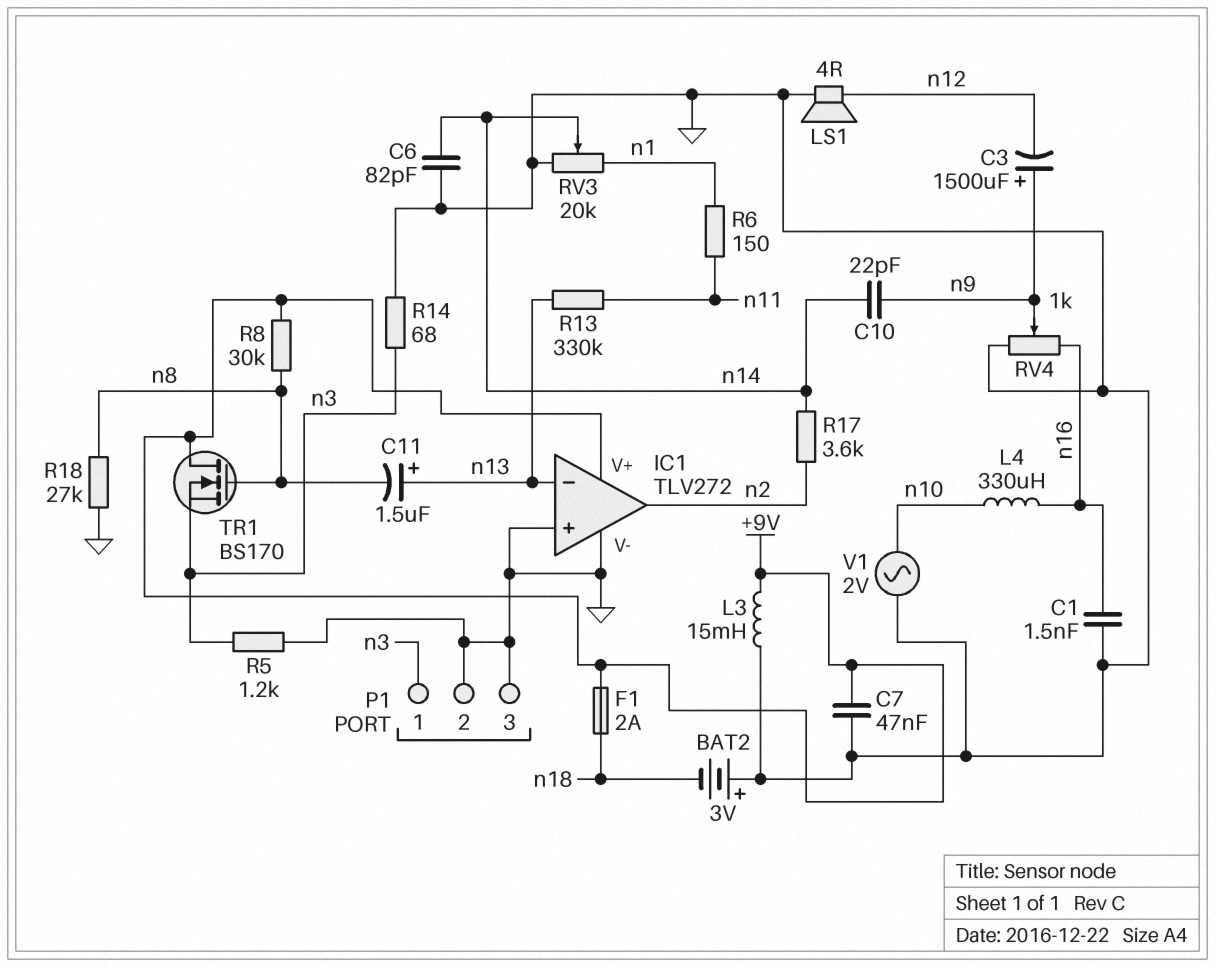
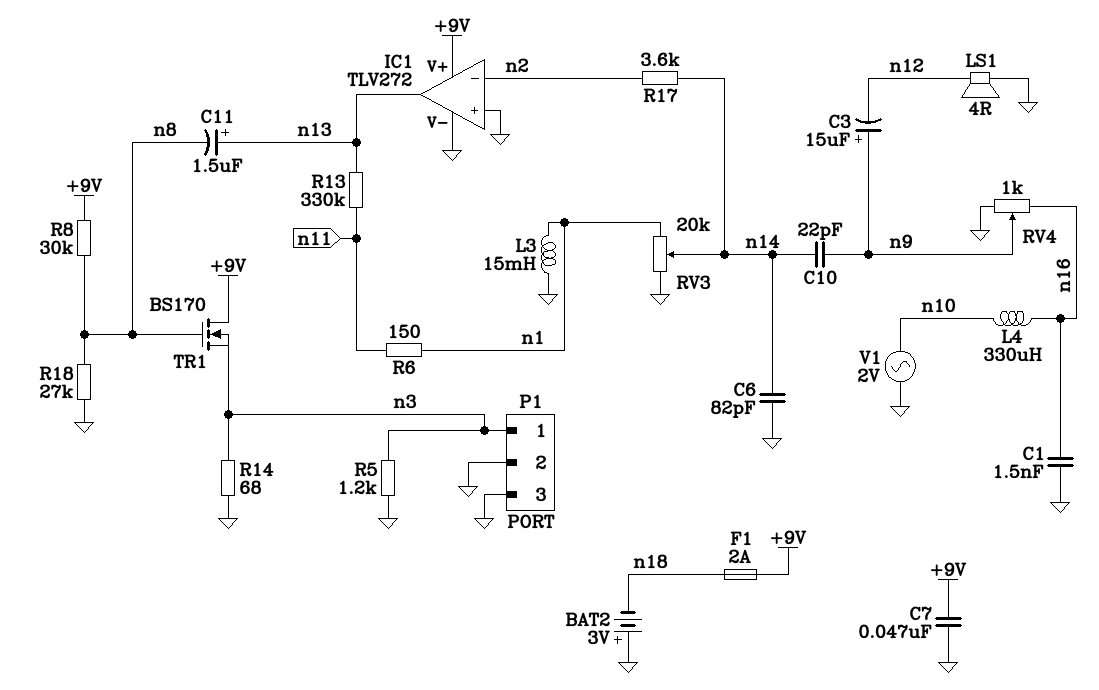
C3: 1500uF (plus n9, minus n12) -> 15uF (plus n9, minus n12)
IC1 pin in-: n13 -> n2
IC1 pin out: n2 -> n13
L3: 15mH (+9V, GND) -> 15mH (GND, n1)

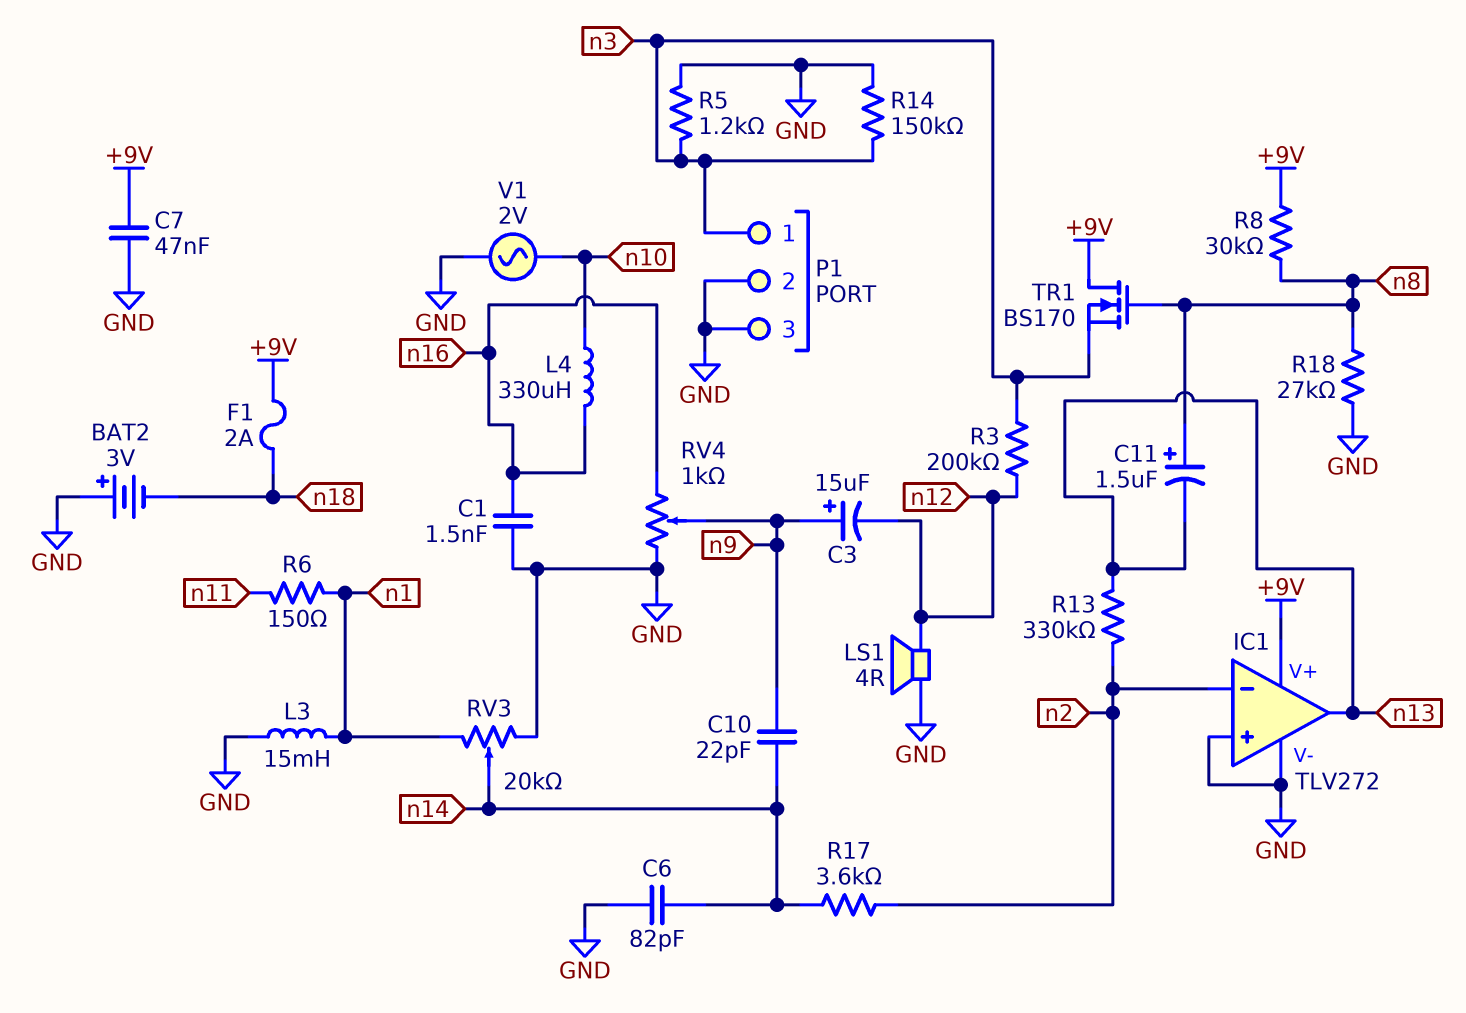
C11: 1.5uF (plus n13, minus n8) -> 1.5uF (plus n8, minus n13)
R3: none -> 200k (n3, n12)
R13: 330k (n11, n13) -> 330k (n2, n13)
R14: 68 (GND, n3) -> 150k (GND, n3)

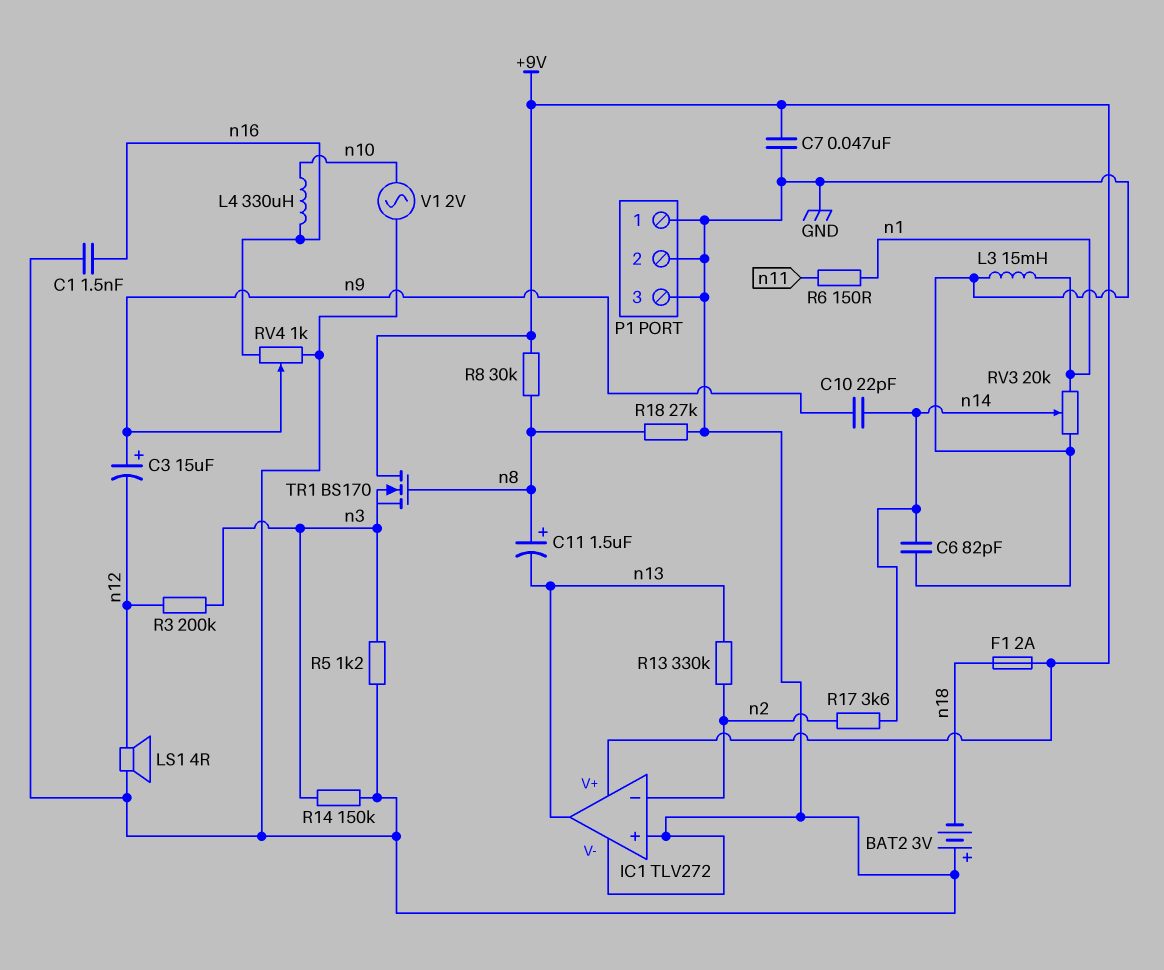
P1 pin 1: n3 -> GND

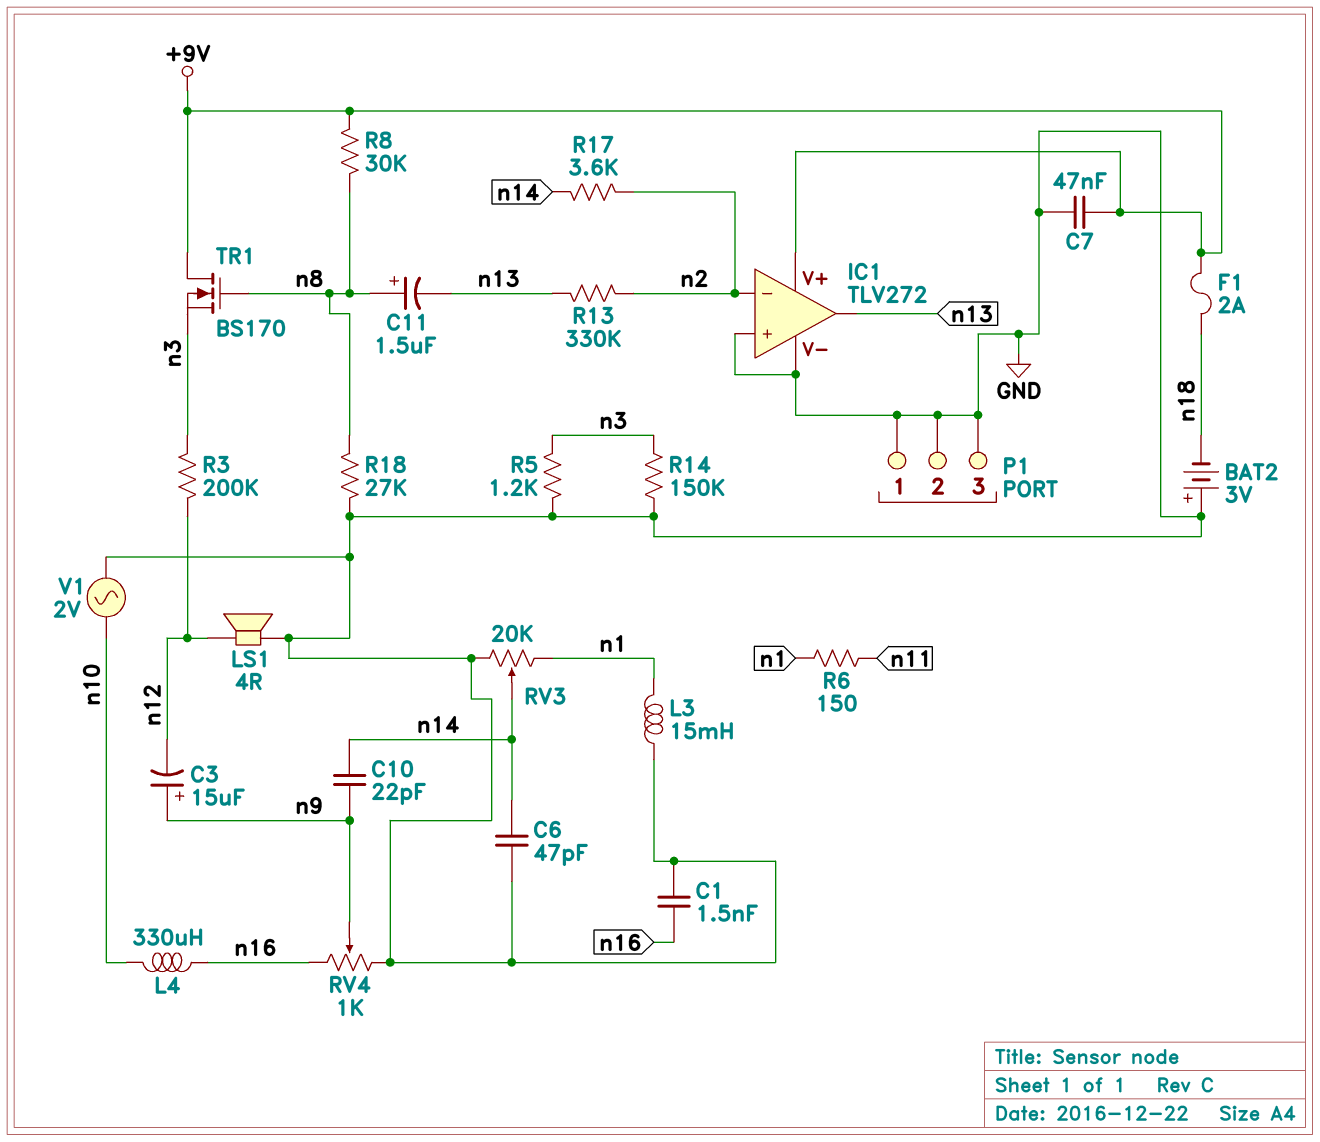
C6: 82pF (GND, n14) -> 47pF (GND, n14)

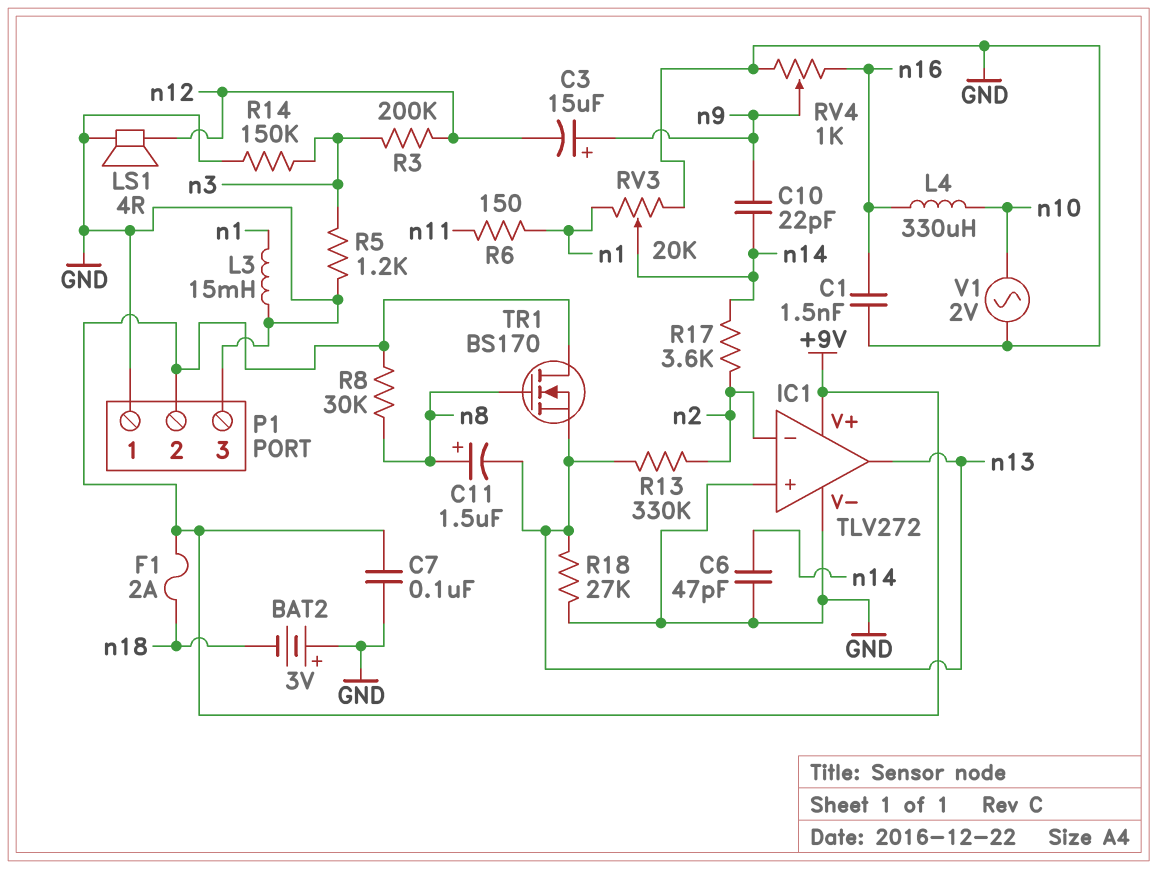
C7: 47nF (+9V, GND) -> 100nF (+9V, GND)
P1 pin 2: GND -> +9V
R18: 27k (GND, n8) -> 27k (GND, n13)
TR1: NMOS BS170 (G n8, D +9V, S n3) -> NMOS BS170 (G n8, D +9V, S n13)

